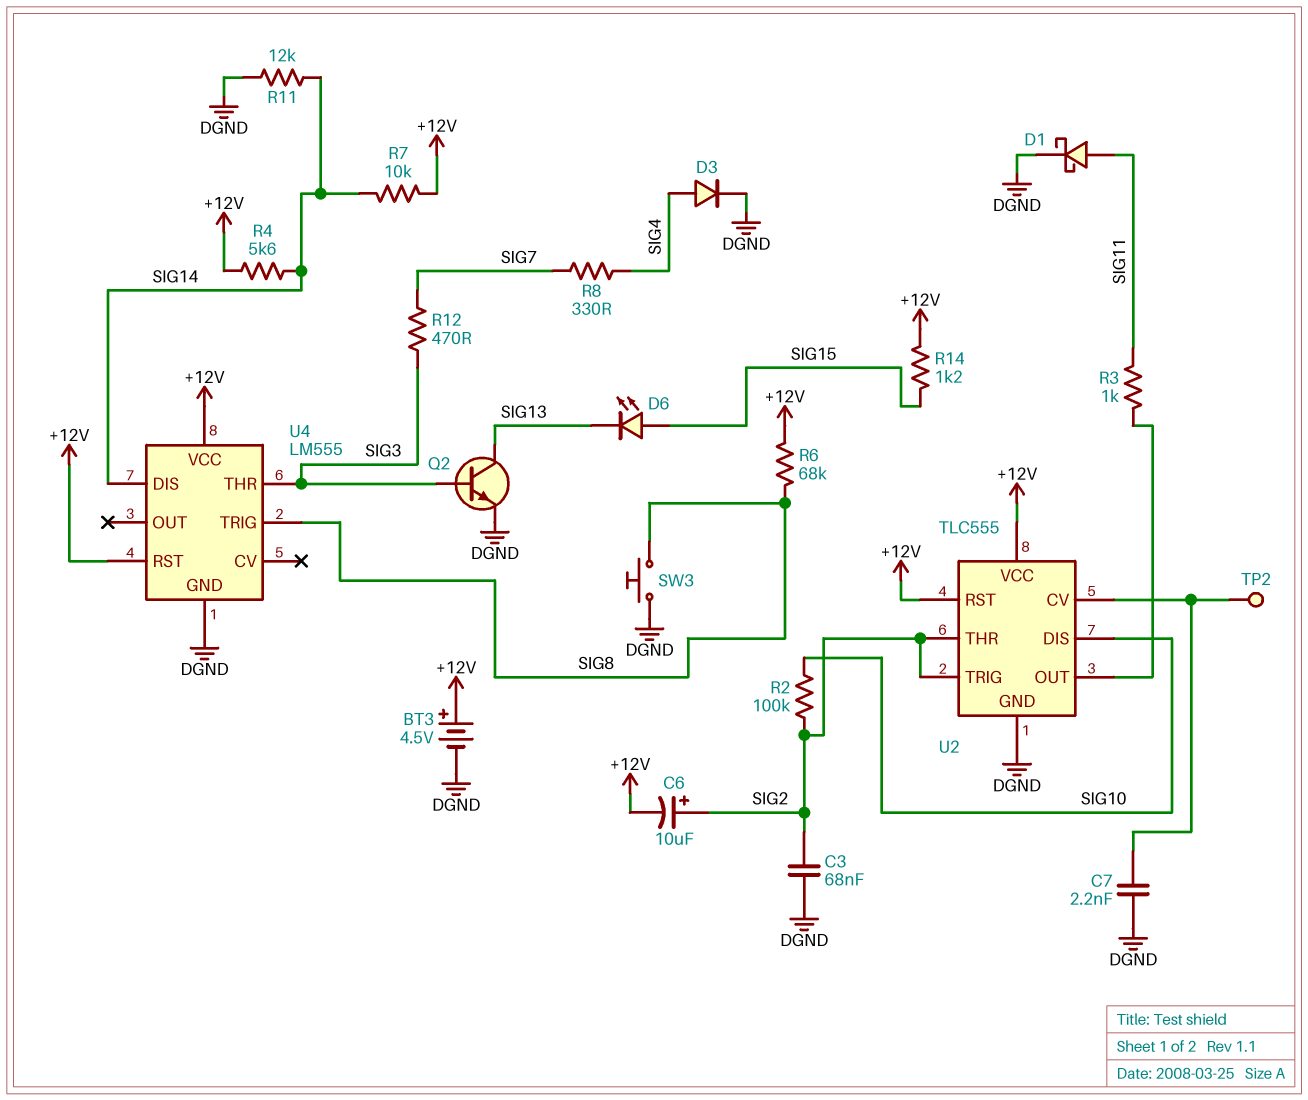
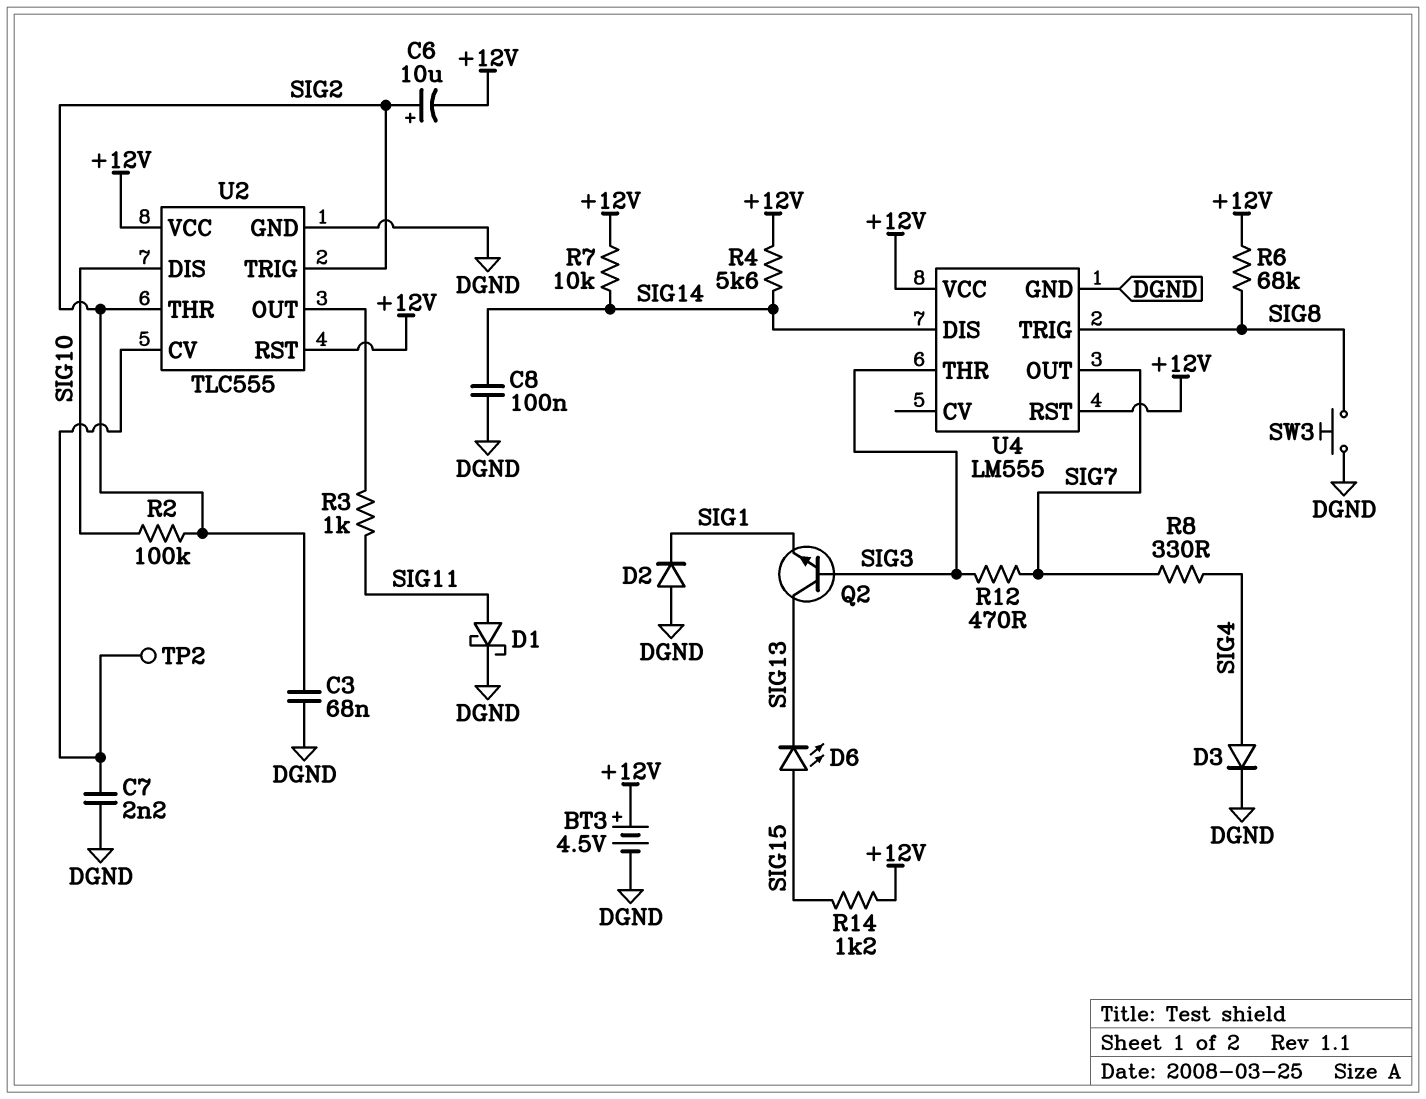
C8: none -> 100nF (DGND, SIG14)
D2: none -> diode (A DGND, K SIG1)
Q2: NPN (B SIG3, C SIG13, E DGND) -> NPN (B SIG3, C SIG13, E SIG1)
R11: 12k (DGND, SIG14) -> none
U4 pin OUT: none -> SIG7

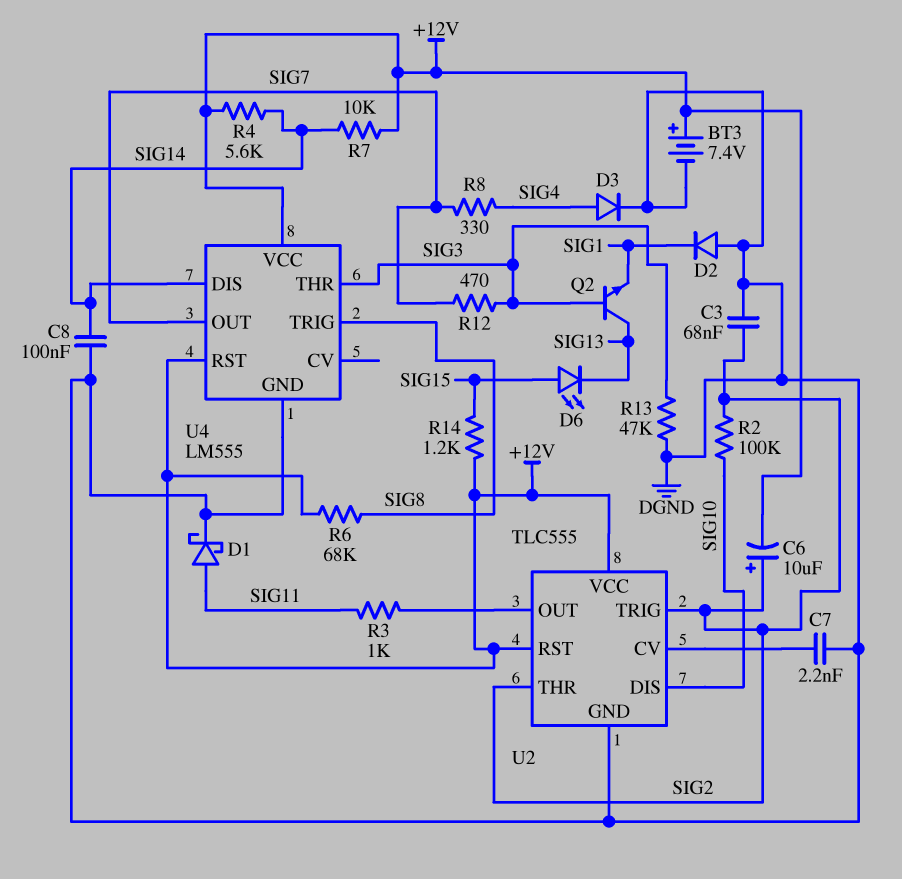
BT3: 4.5V (plus +12V, minus DGND) -> 7.4V (plus +12V, minus DGND)
R13: none -> 47k (DGND, SIG3)
SW3: button (DGND, SIG8) -> none
TP2: test point (U2/CV) -> none

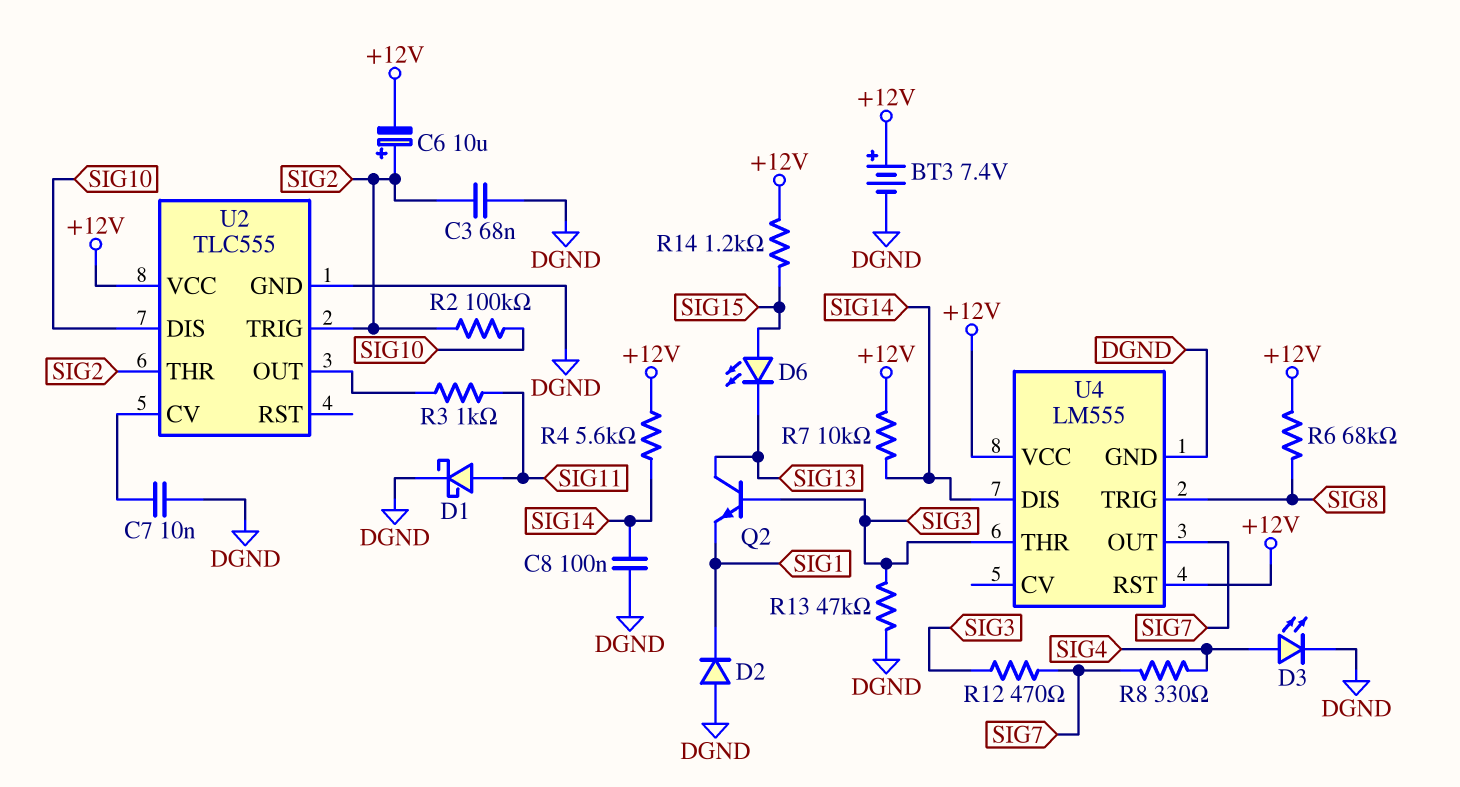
C7: 2.2nF (DGND, U2/CV) -> 10nF (DGND, U2/CV)
D3: diode (A SIG4, K DGND) -> LED (A SIG4, K DGND)
U2 pin RST: +12V -> none

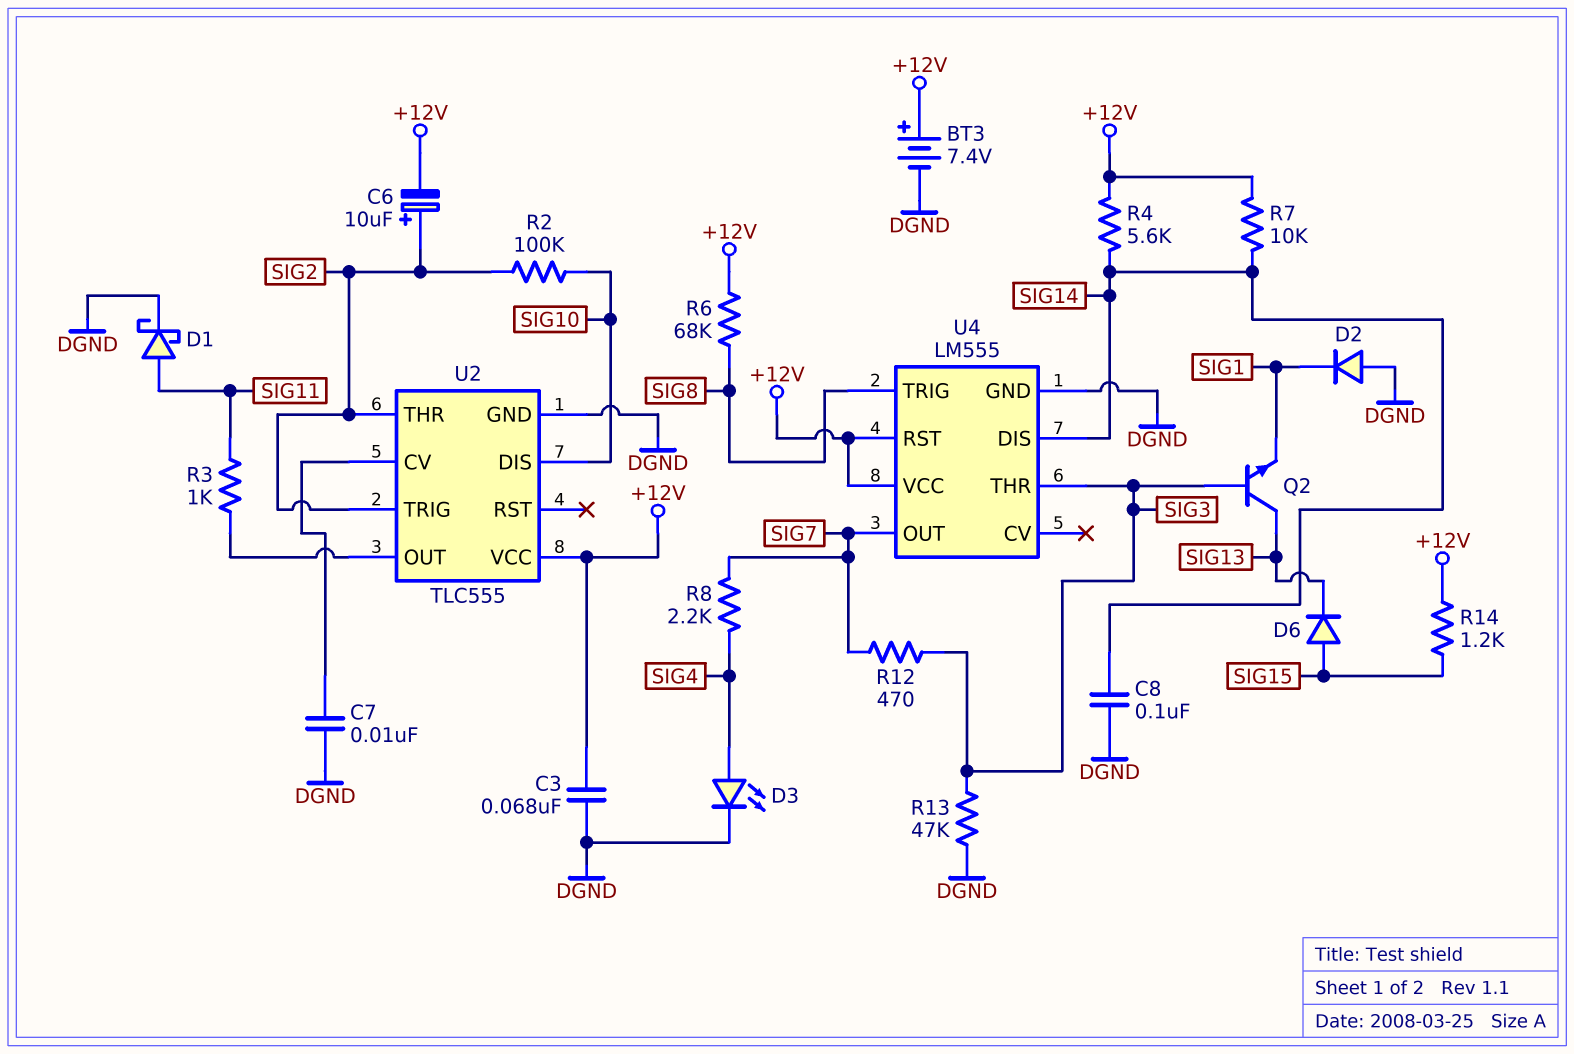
C3: 68nF (DGND, SIG2) -> 68nF (+12V, DGND)
D6: LED (A SIG15, K SIG13) -> diode (A SIG15, K SIG13)
R8: 330 (SIG4, SIG7) -> 2.2k (SIG4, SIG7)

